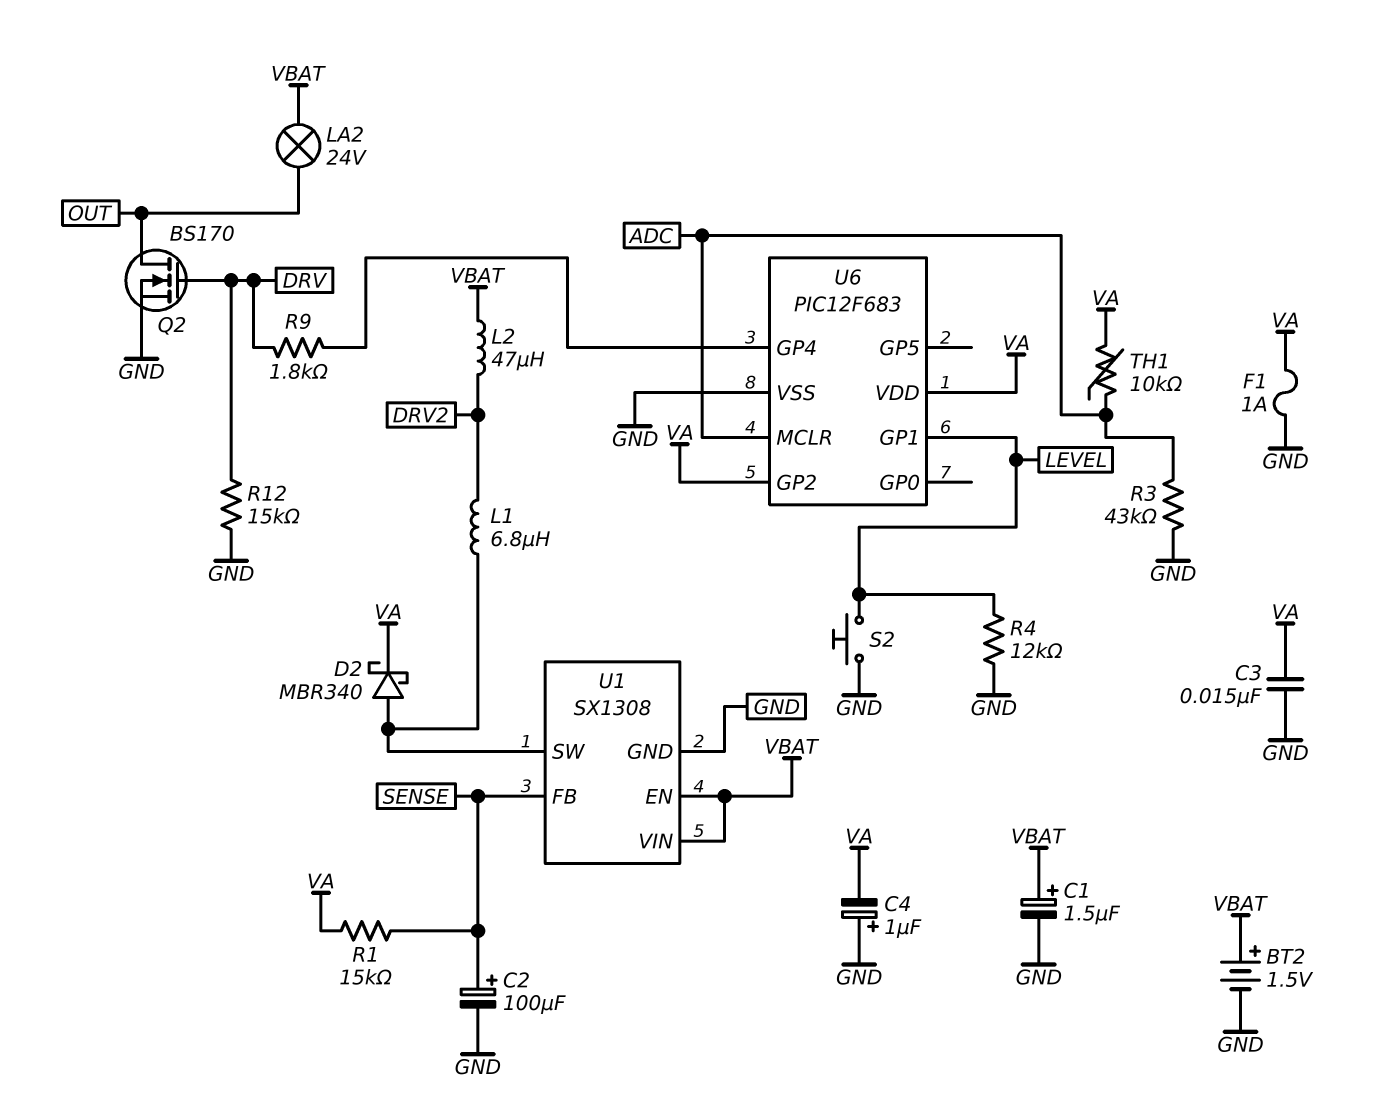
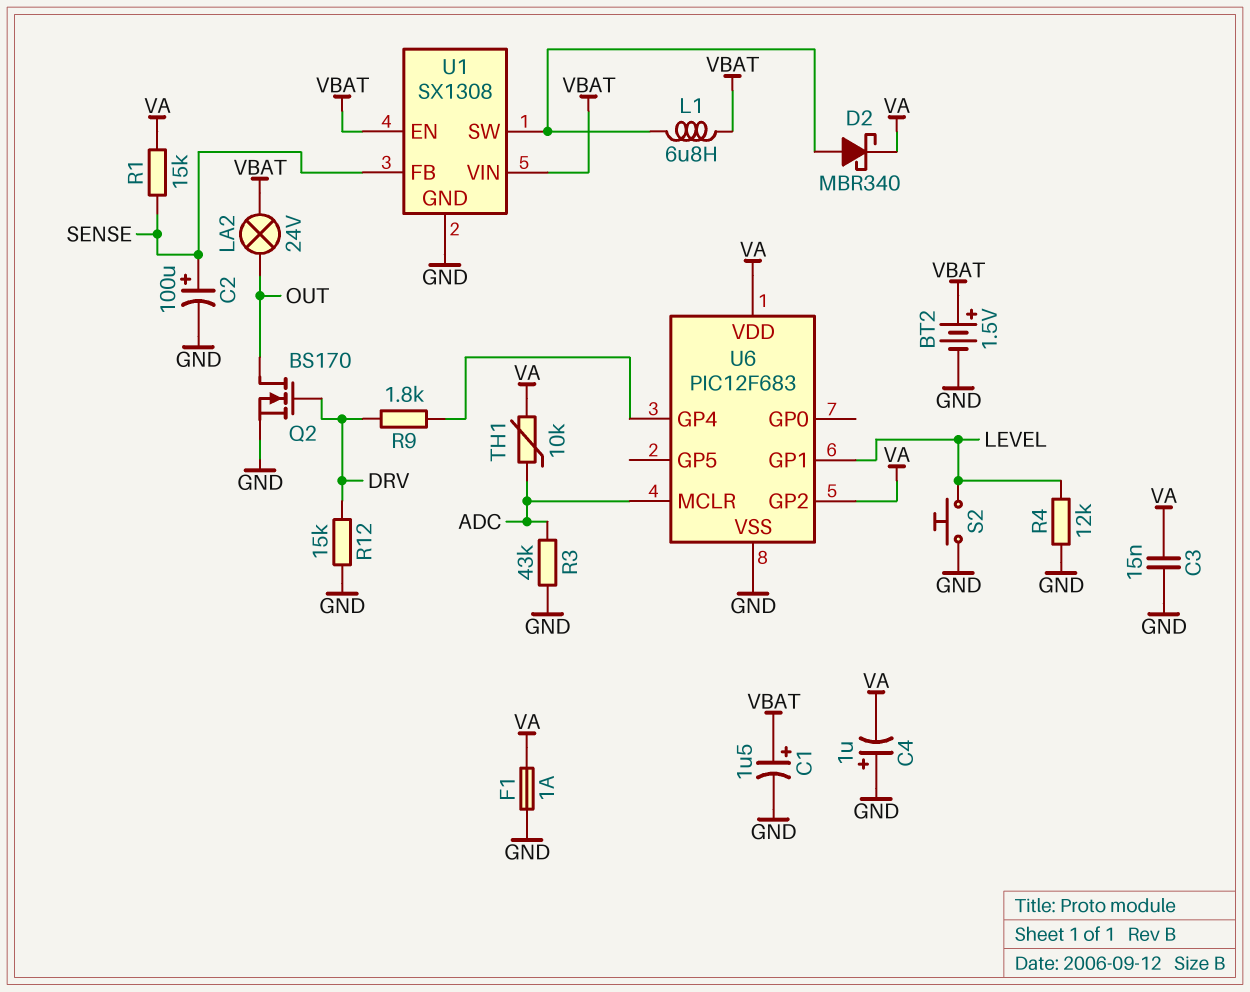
L1: 6.8uH (DRV2, U1/SW) -> 6.8uH (U1/SW, VBAT)
L2: 47uH (DRV2, VBAT) -> none

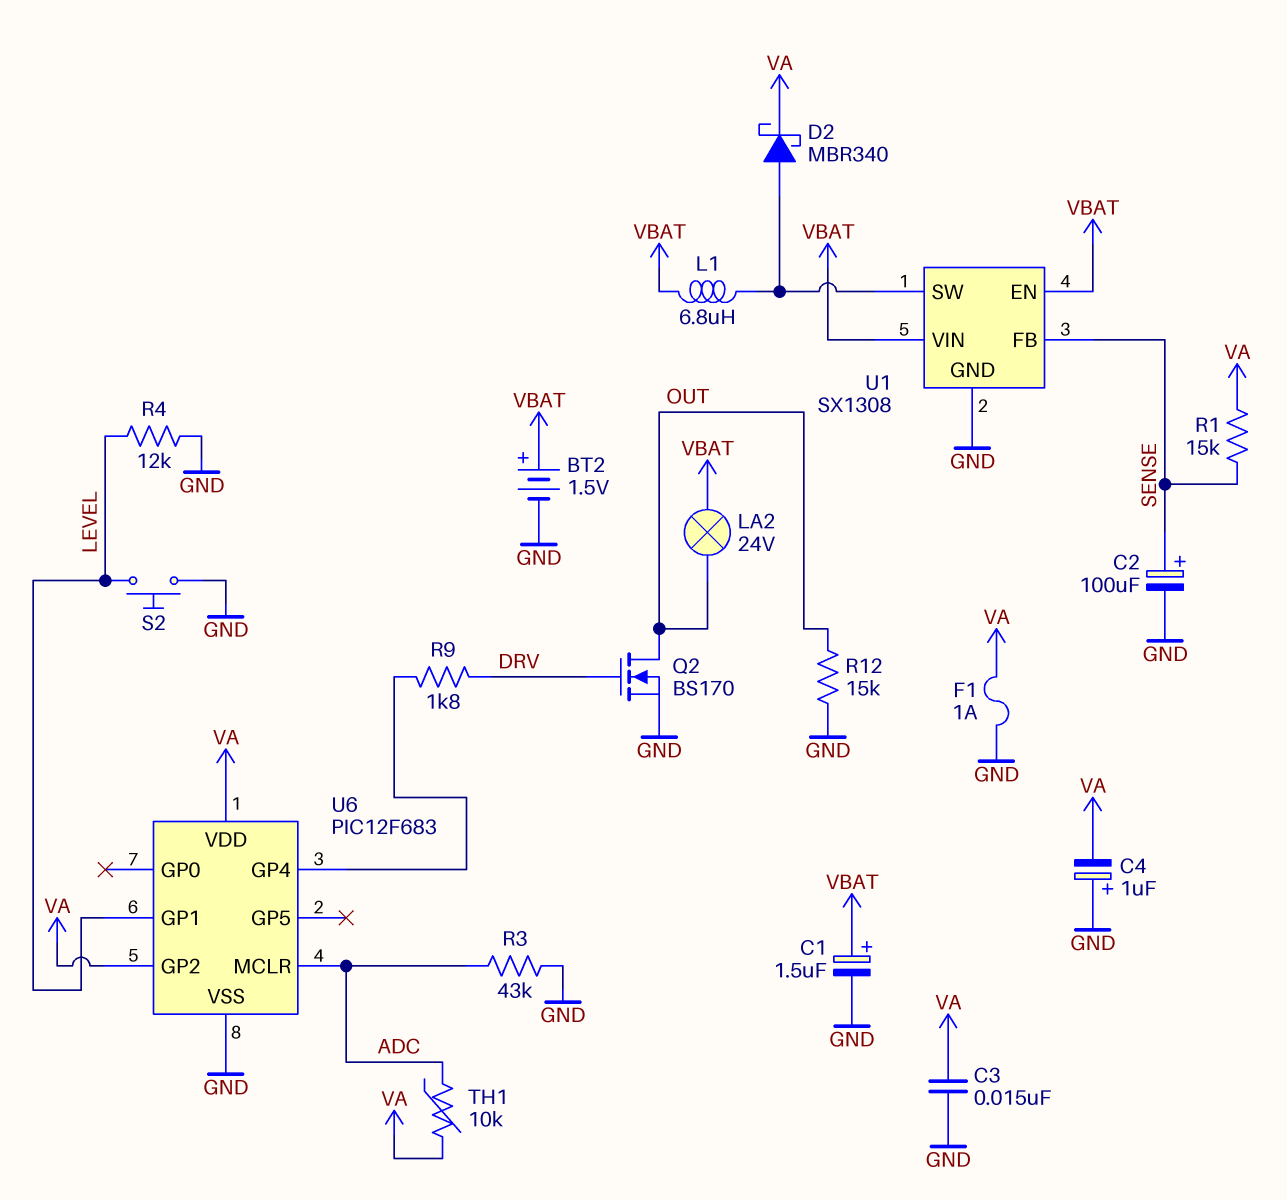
R12: 15k (DRV, GND) -> 15k (GND, OUT)

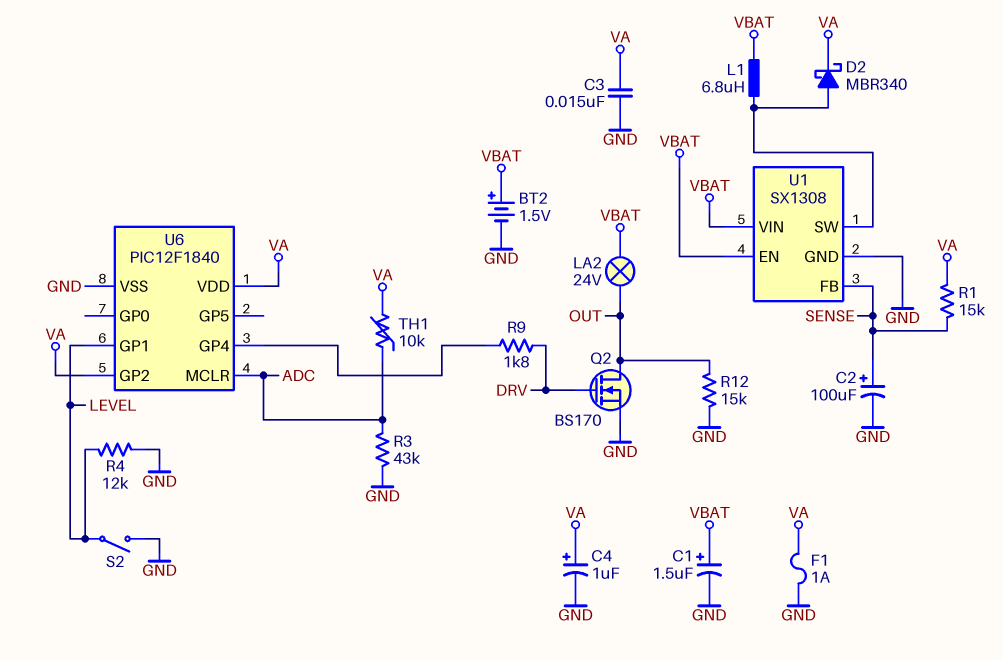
C4: 1uF (plus GND, minus VA) -> 1uF (plus VA, minus GND)
S2: button (GND, LEVEL) -> switch (GND, LEVEL)
U6: PIC12F683 -> PIC12F1840

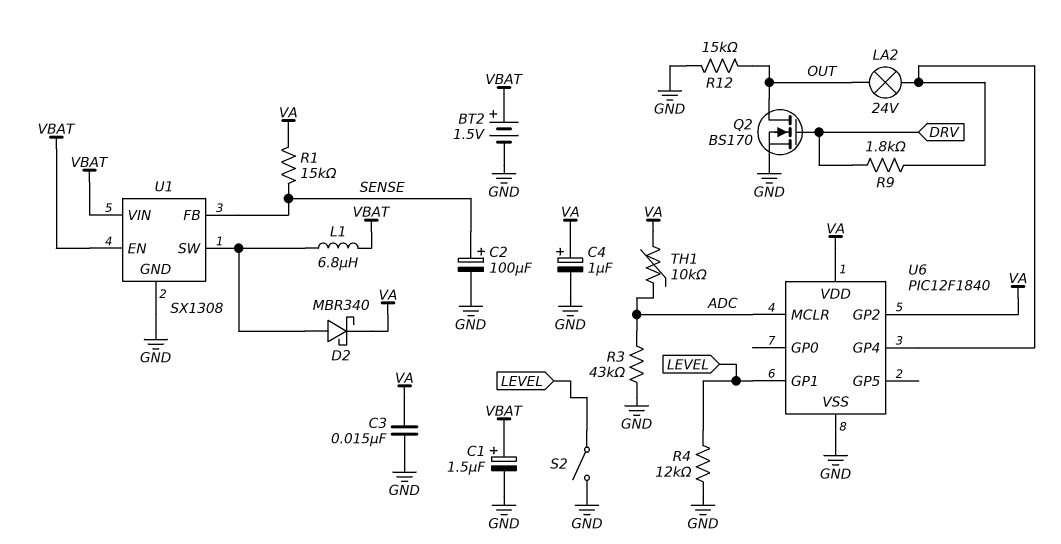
F1: 1A (GND, VA) -> none
LA2: lamp 24V (OUT, VBAT) -> lamp 24V (OUT, U6/GP4)

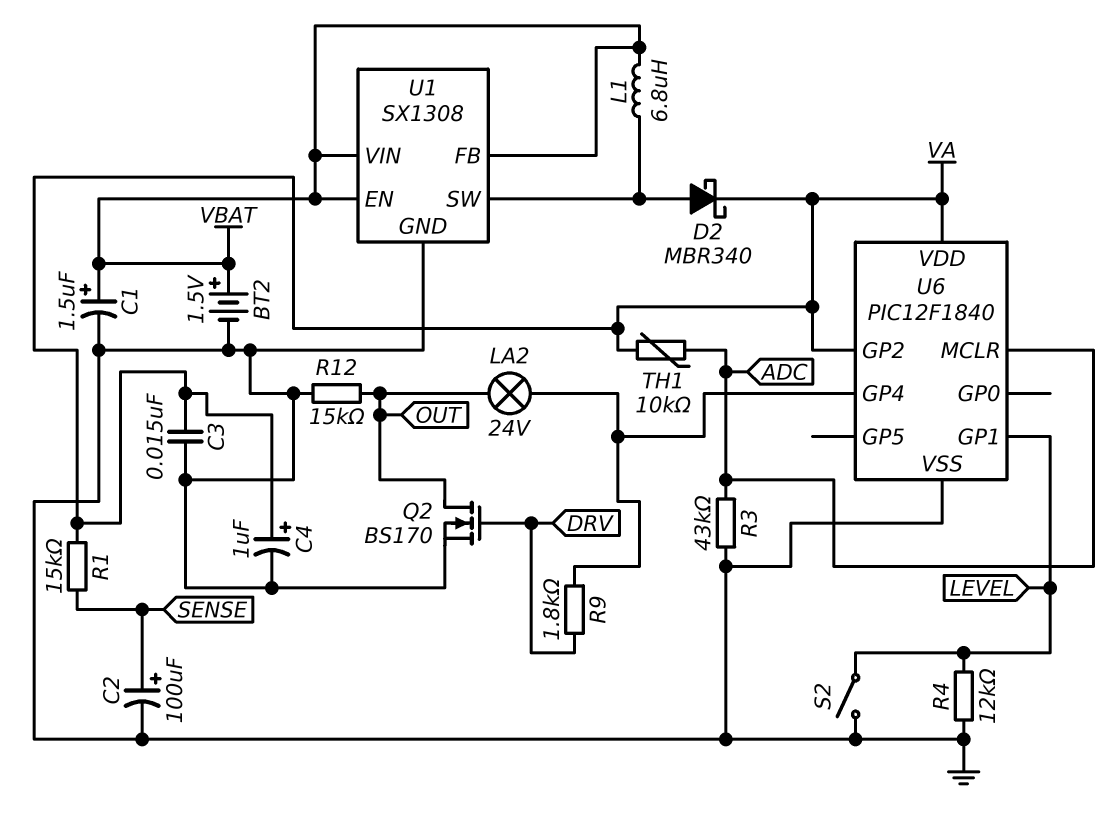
U1 pin FB: SENSE -> VBAT

